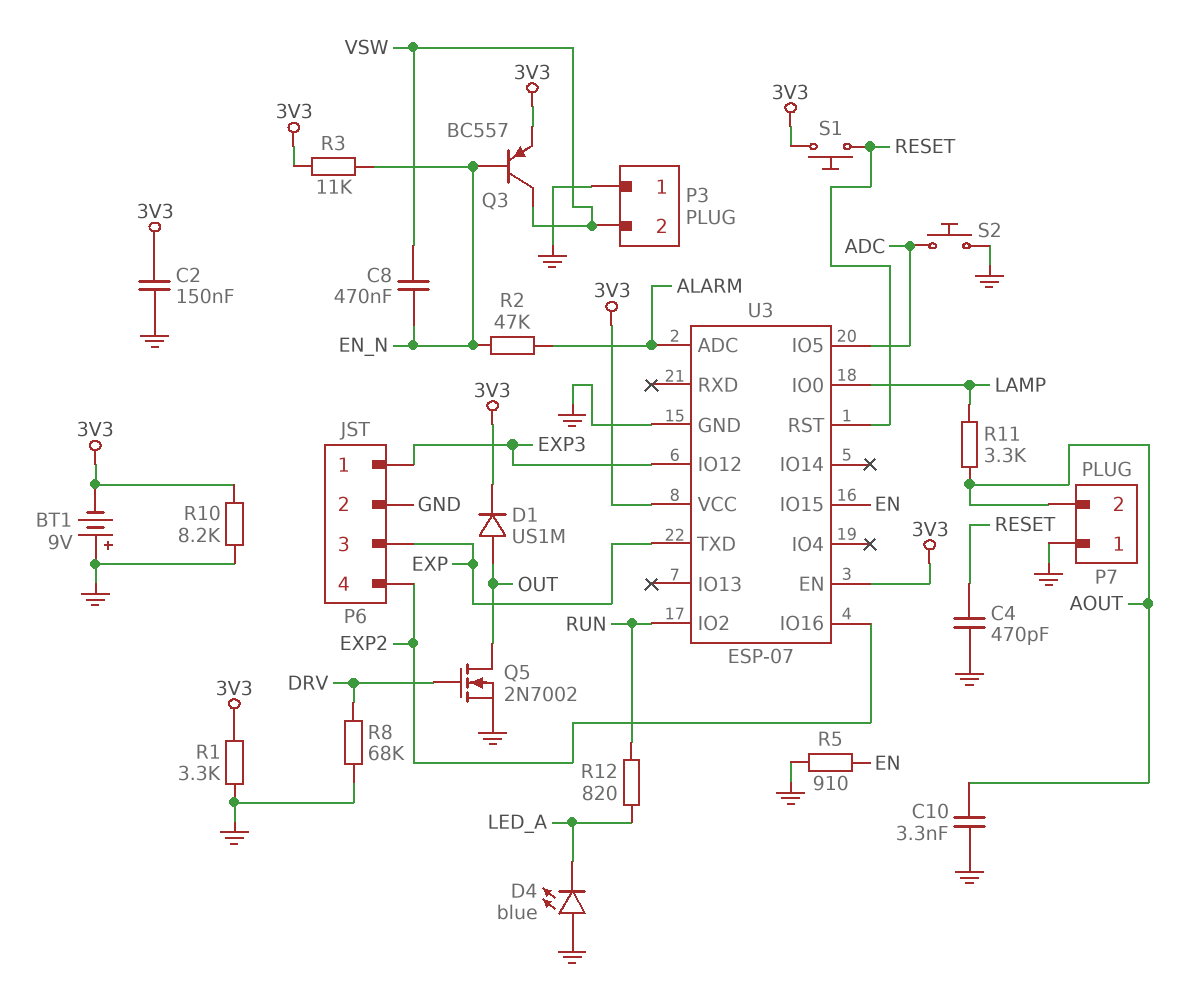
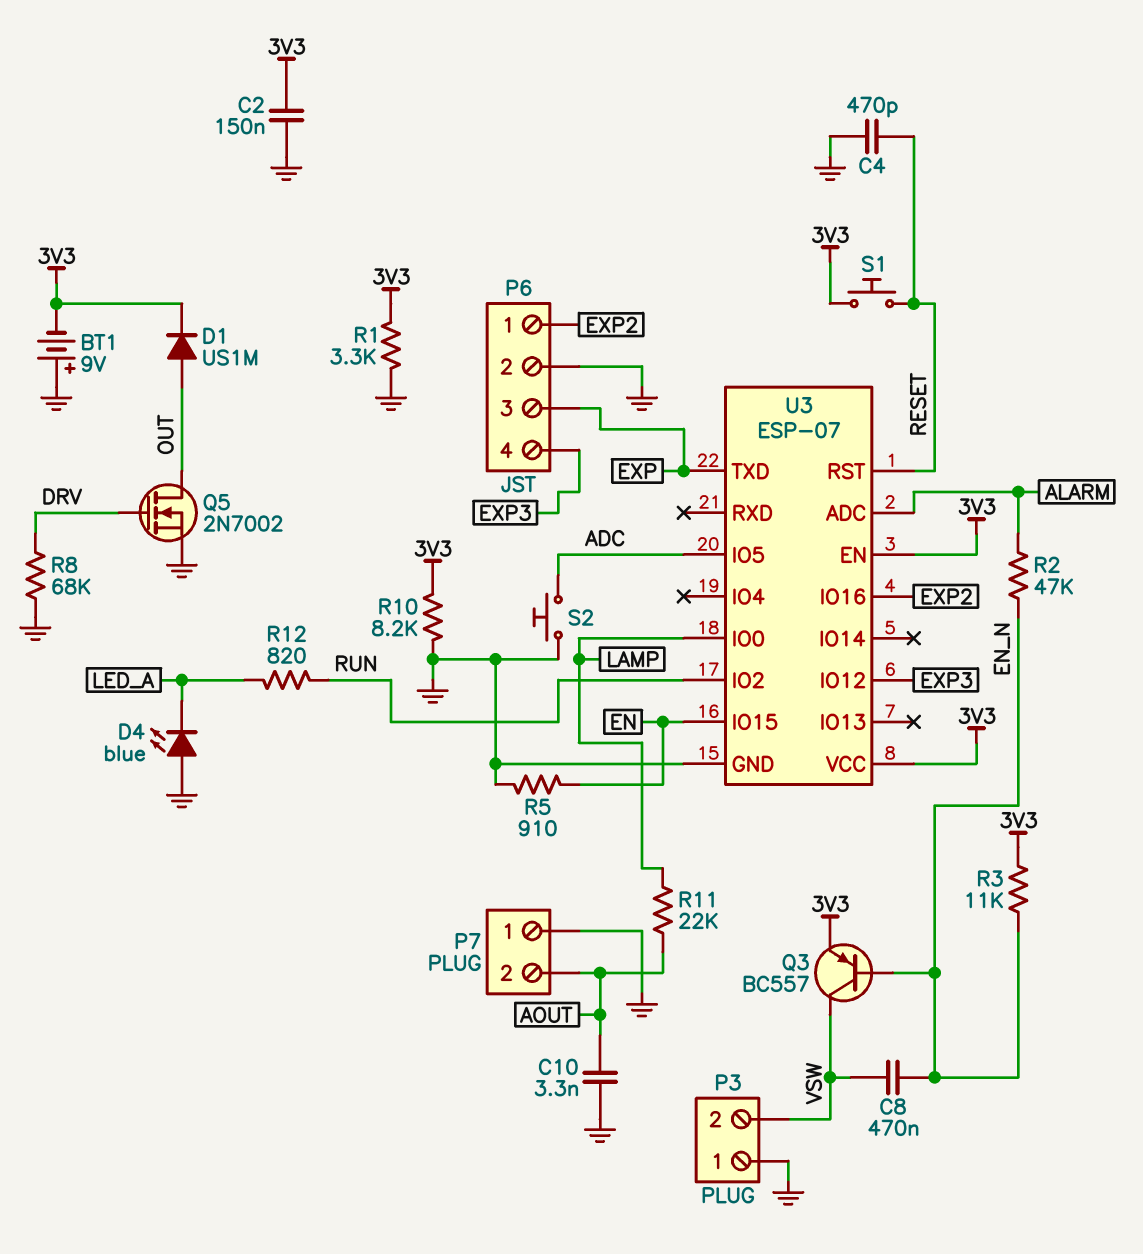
P6 pin 1: EXP3 -> EXP2
P6 pin 4: EXP2 -> EXP3
R11: 3.3k (AOUT, LAMP) -> 22k (AOUT, LAMP)

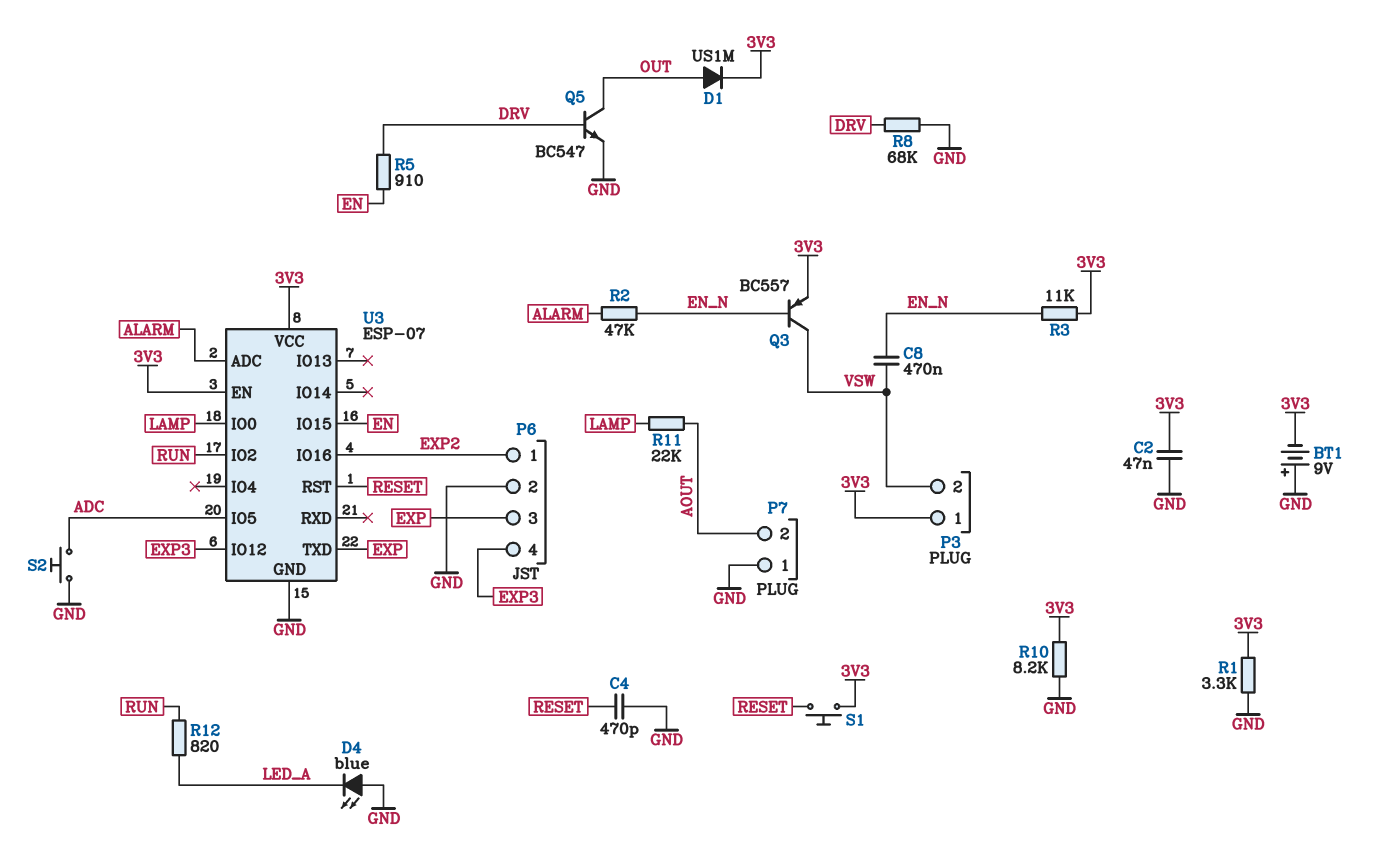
C2: 150nF (3V3, GND) -> 47nF (3V3, GND)
C10: 3.3nF (AOUT, GND) -> none
P3 pin 1: GND -> 3V3
Q5: NMOS 2N7002 (G DRV, D OUT, S GND) -> NPN BC547 (B DRV, C OUT, E GND)
R5: 910 (EN, GND) -> 910 (DRV, EN)

